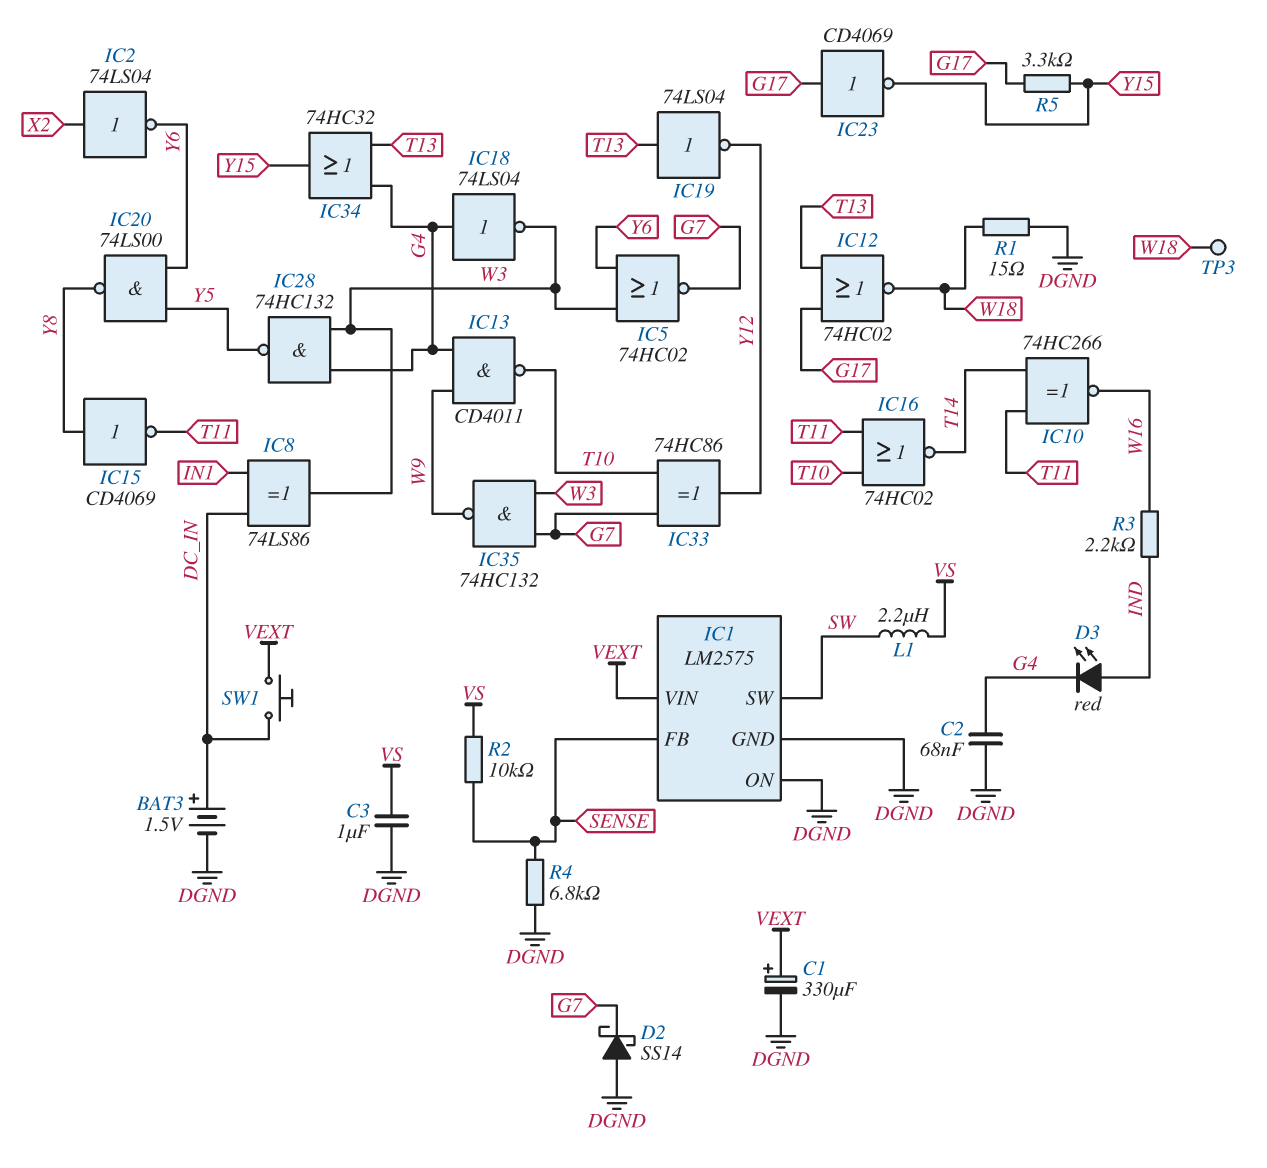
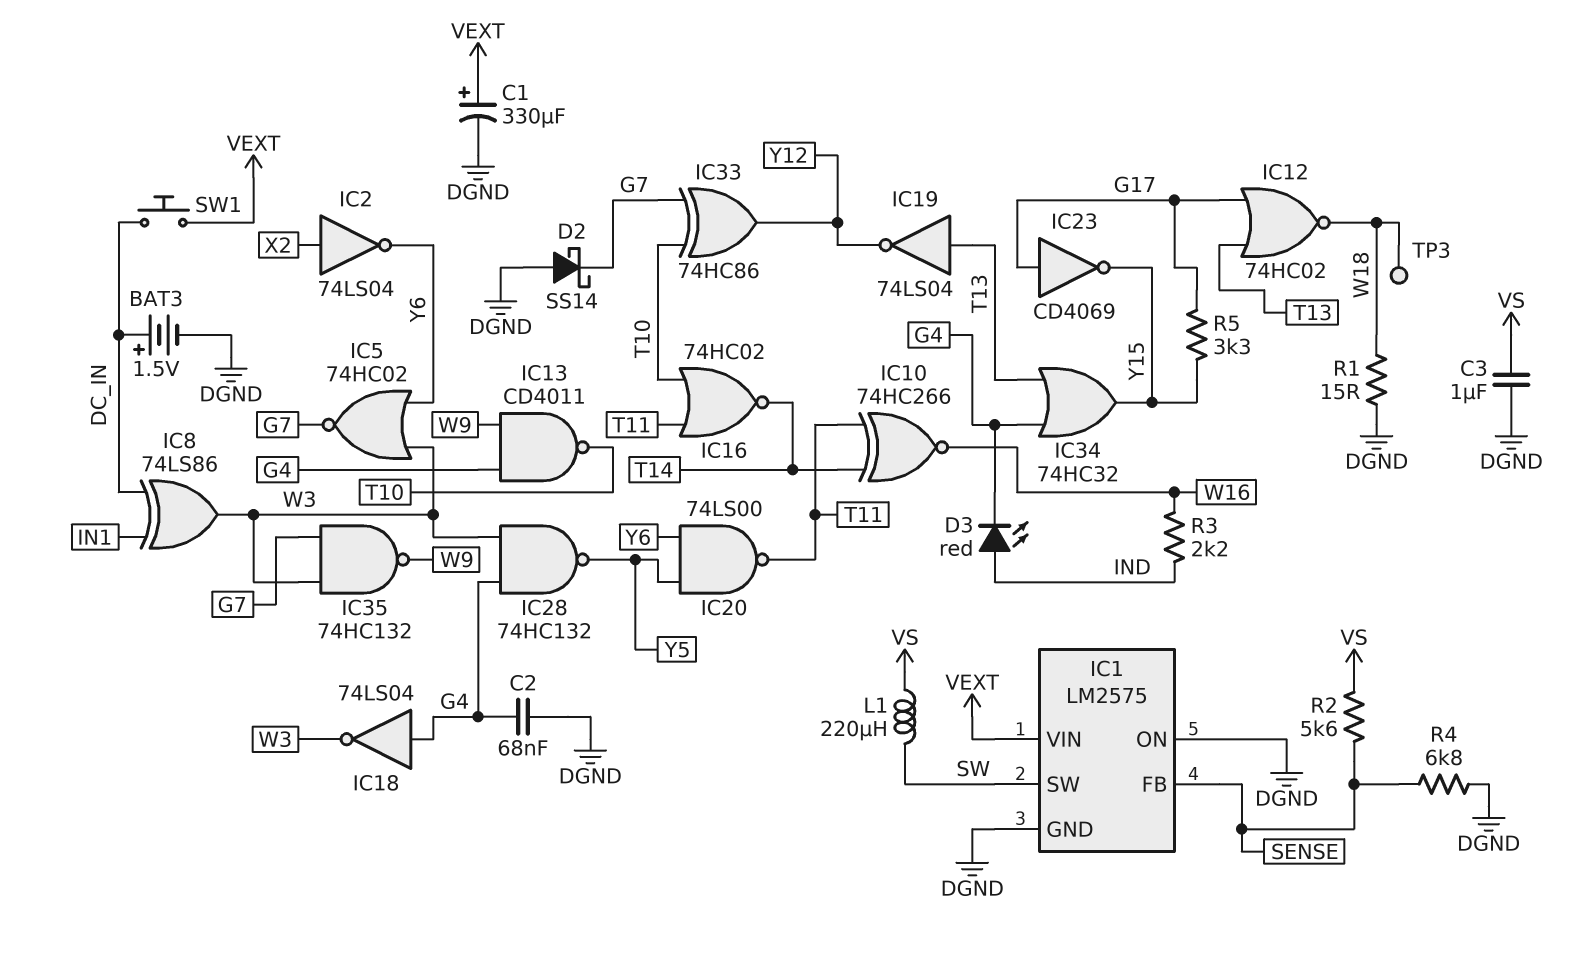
IC15: NOT CD4069 (in Y8, out T11) -> none
IC20: NAND 74LS00 (in Y5, in Y6, out Y8) -> NAND 74LS00 (in Y5, in Y6, out T11)
L1: 2.2uH (SW, VS) -> 220uH (SW, VS)
R2: 10k (SENSE, VS) -> 5.6k (SENSE, VS)

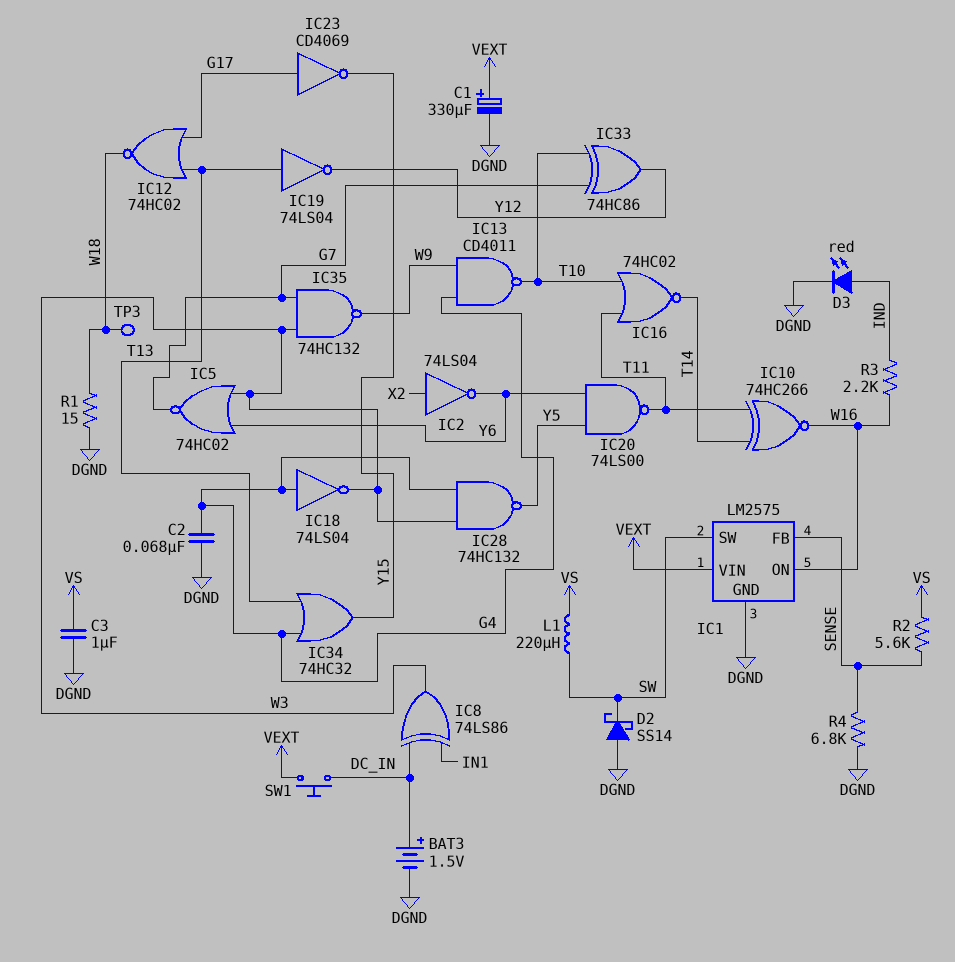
D2: schottky SS14 (A DGND, K G7) -> schottky SS14 (A DGND, K SW)
D3: LED red (A IND, K G4) -> LED red (A IND, K DGND)
IC1 pin ON: DGND -> W16
R5: 3.3k (G17, Y15) -> none

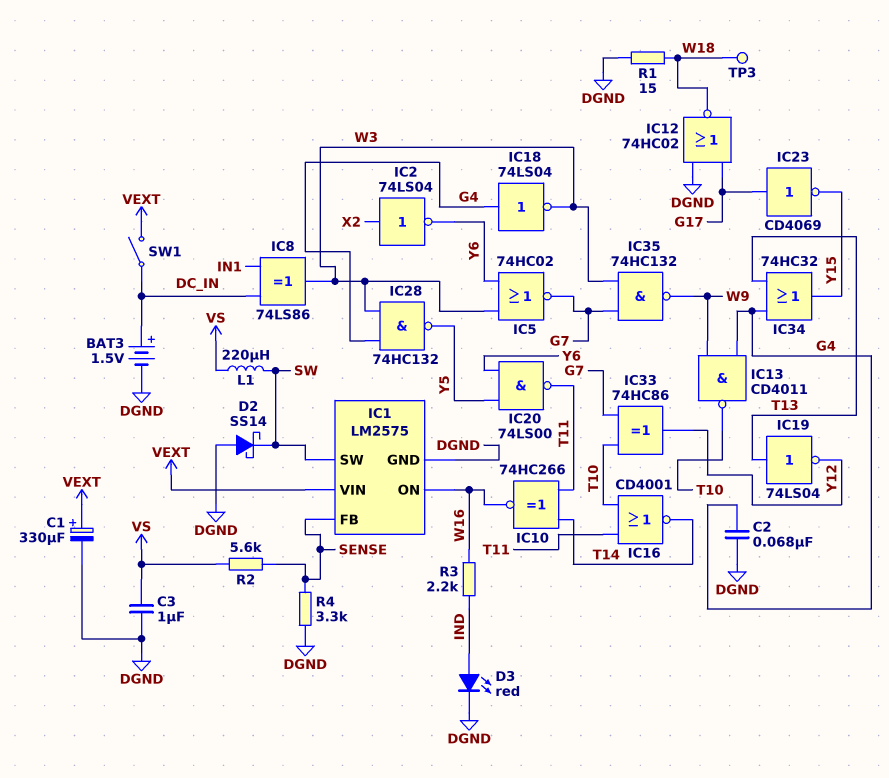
IC12: NOR 74HC02 (in G17, in T13, out W18) -> NOR 74HC02 (in DGND, in G17, out W18)
IC16: NOR 74HC02 (in T10, in T11, out T14) -> NOR CD4001 (in T10, in T11, out T14)
R4: 6.8k (DGND, SENSE) -> 3.3k (DGND, SENSE)
SW1: button (DC_IN, VEXT) -> switch (DC_IN, VEXT)

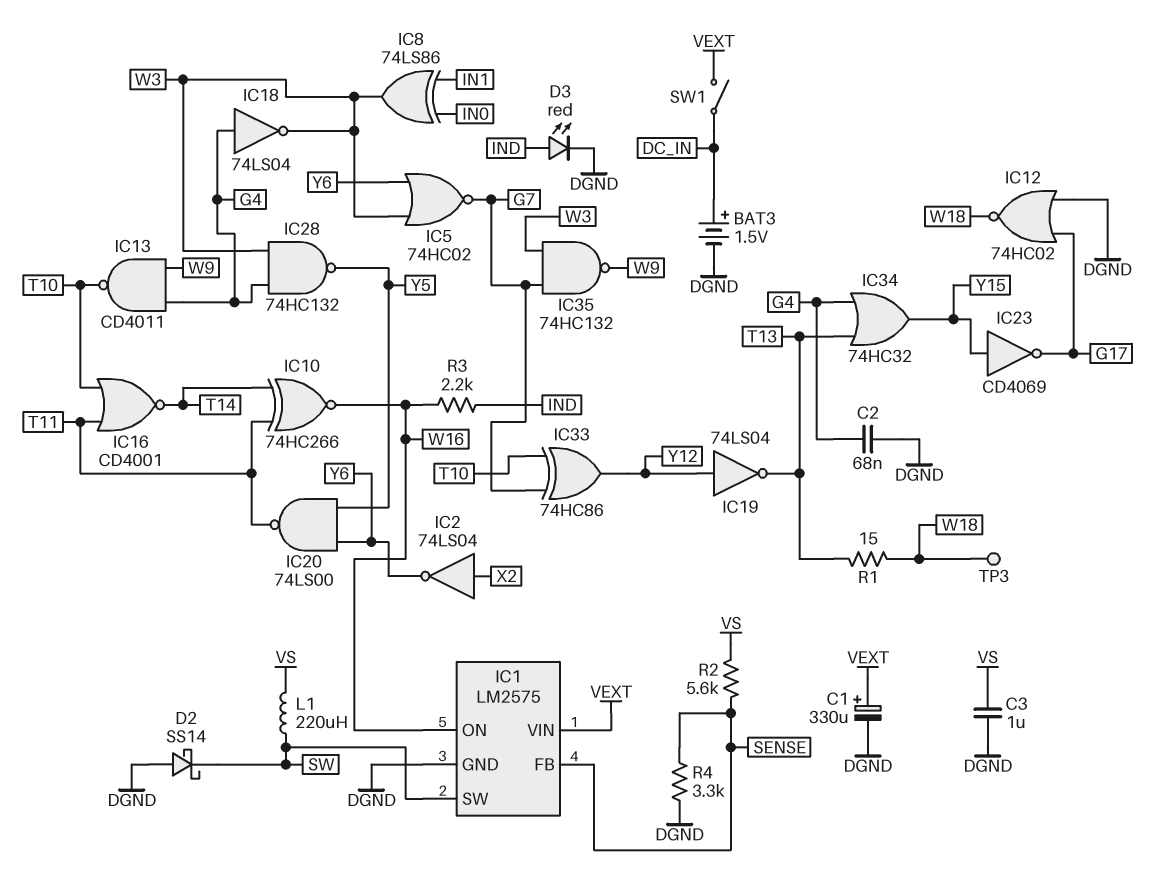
IC8: XOR 74LS86 (in DC_IN, in IN1, out W3) -> XOR 74LS86 (in IN0, in IN1, out W3)
IC19: NOT 74LS04 (in T13, out Y12) -> NOT 74LS04 (in Y12, out T13)
IC23: NOT CD4069 (in G17, out Y15) -> NOT CD4069 (in Y15, out G17)
R1: 15 (DGND, W18) -> 15 (T13, W18)

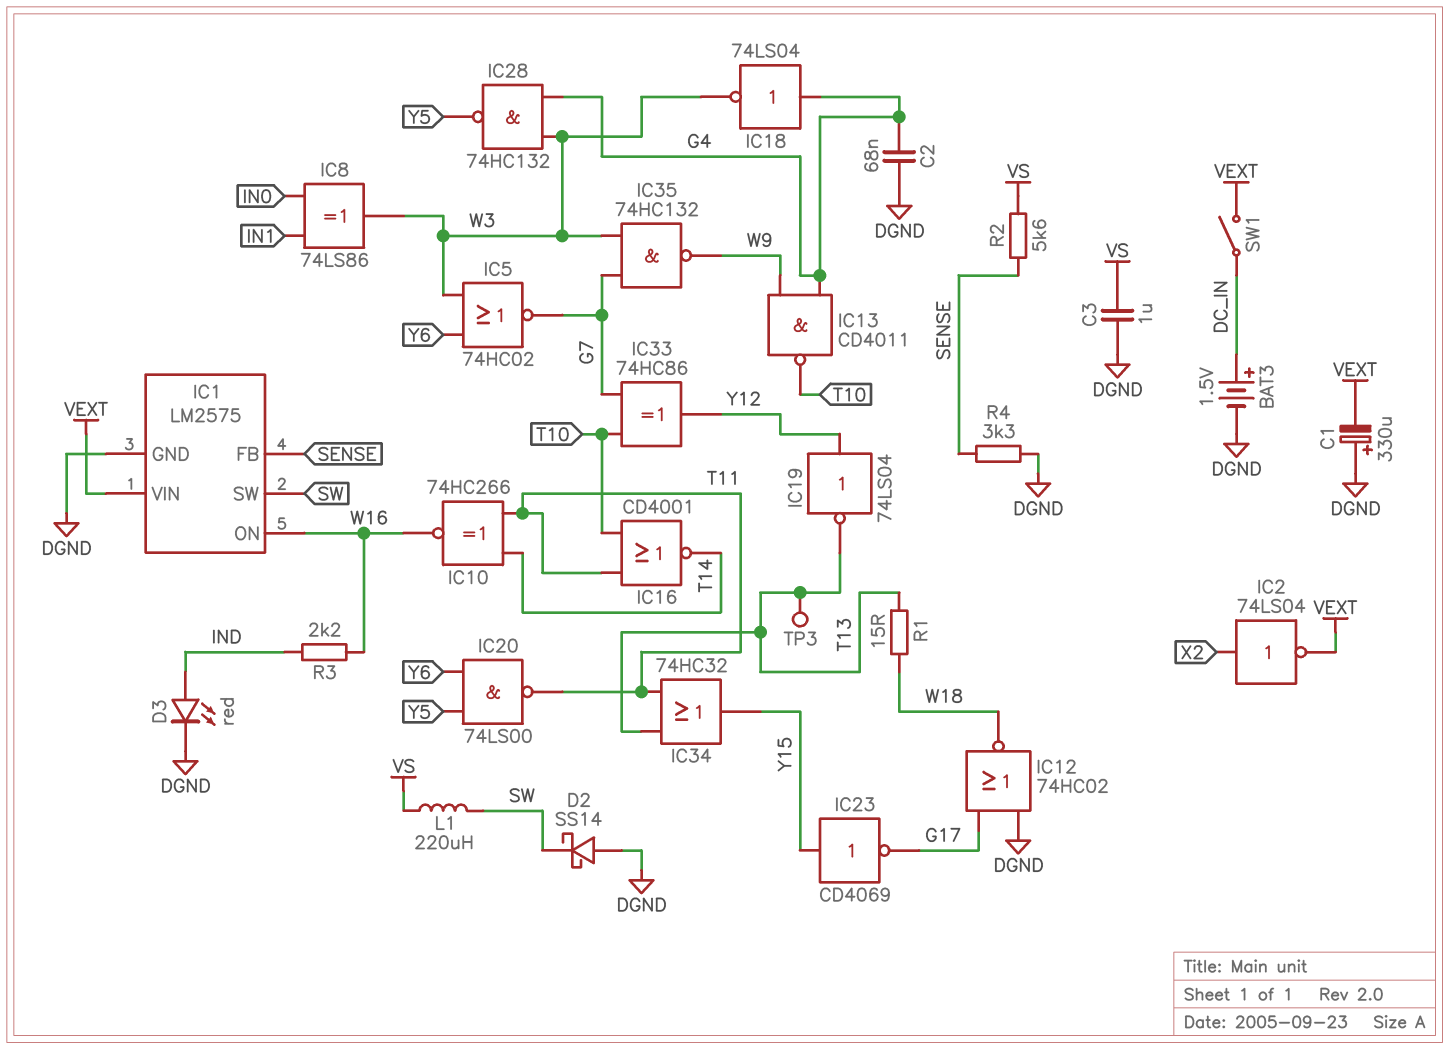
C1: 330uF (plus VEXT, minus DGND) -> 330uF (plus DGND, minus VEXT)
IC2: NOT 74LS04 (in X2, out Y6) -> NOT 74LS04 (in X2, out VEXT)
IC34: OR 74HC32 (in G4, in T13, out Y15) -> OR 74HC32 (in T11, in T13, out Y15)
TP3: test point (W18) -> test point (T13)

